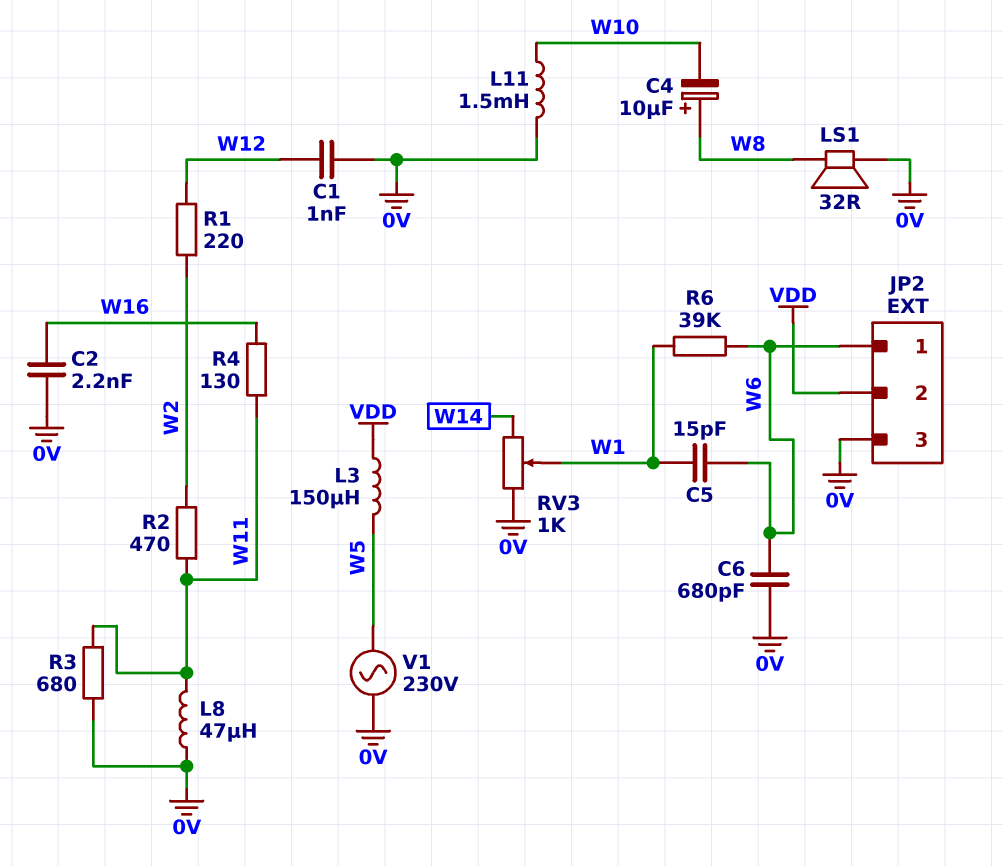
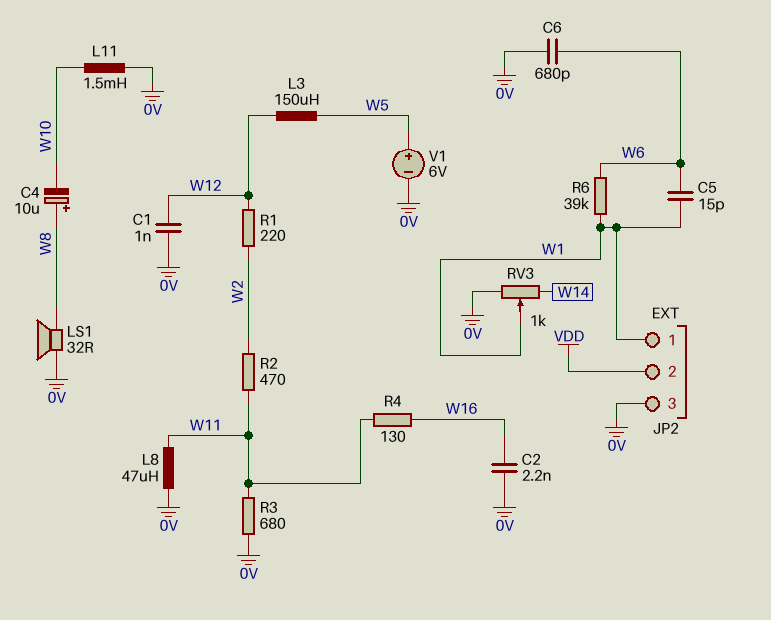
JP2 pin 1: W6 -> W1
L3: 150uH (VDD, W5) -> 150uH (W5, W12)
V1: AC 230V (0V, W5) -> 6V (plus W5, minus 0V)

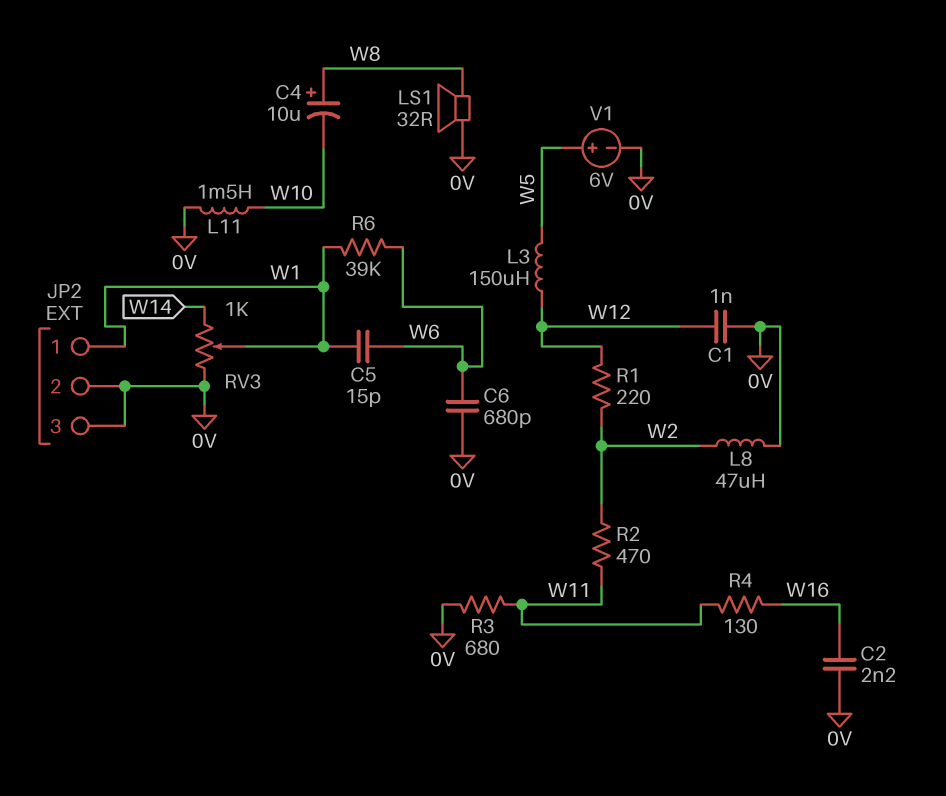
JP2 pin 2: VDD -> 0V
L8: 47uH (0V, W11) -> 47uH (0V, W2)

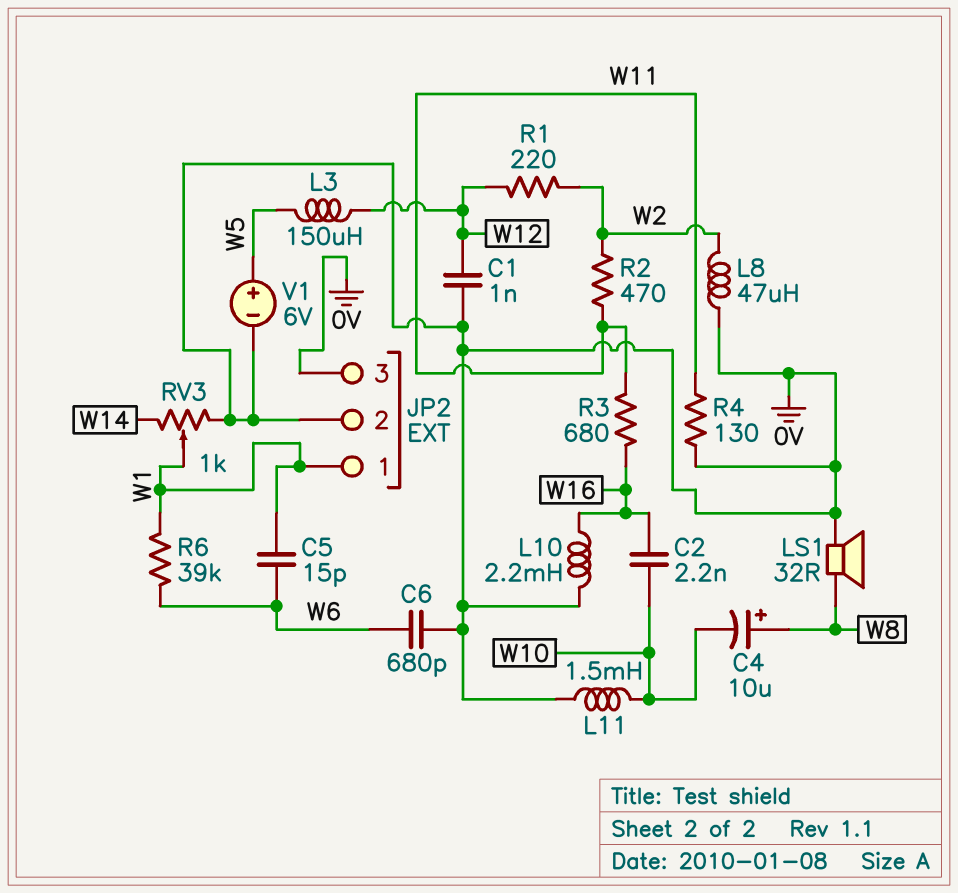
C2: 2.2nF (0V, W16) -> 2.2nF (W10, W16)
L10: none -> 2.2mH (0V, W16)
R3: 680 (0V, W11) -> 680 (W11, W16)
R4: 130 (W11, W16) -> 130 (0V, W11)

